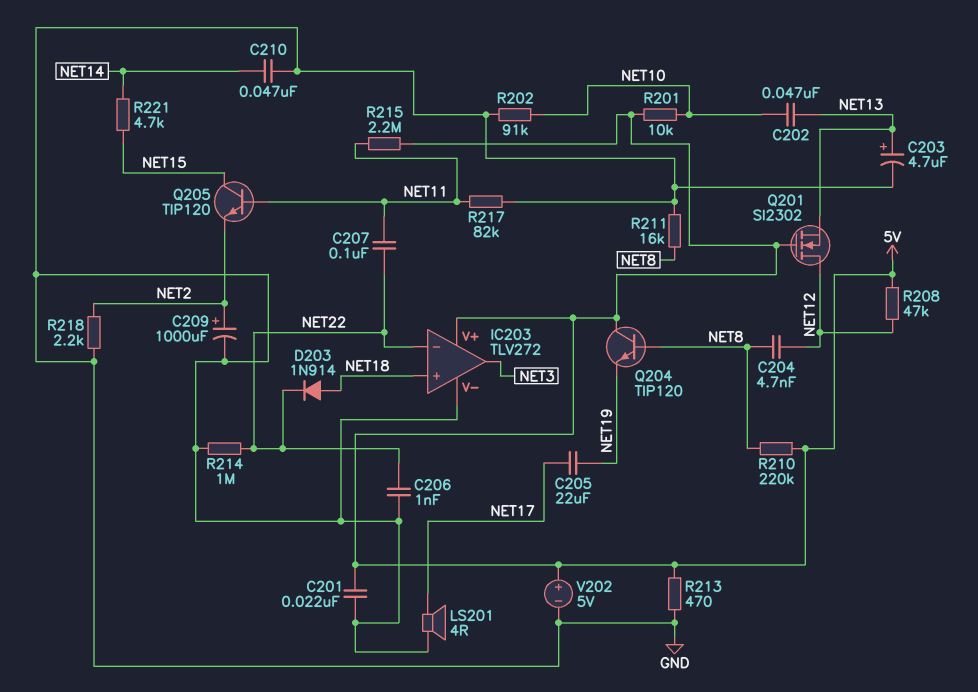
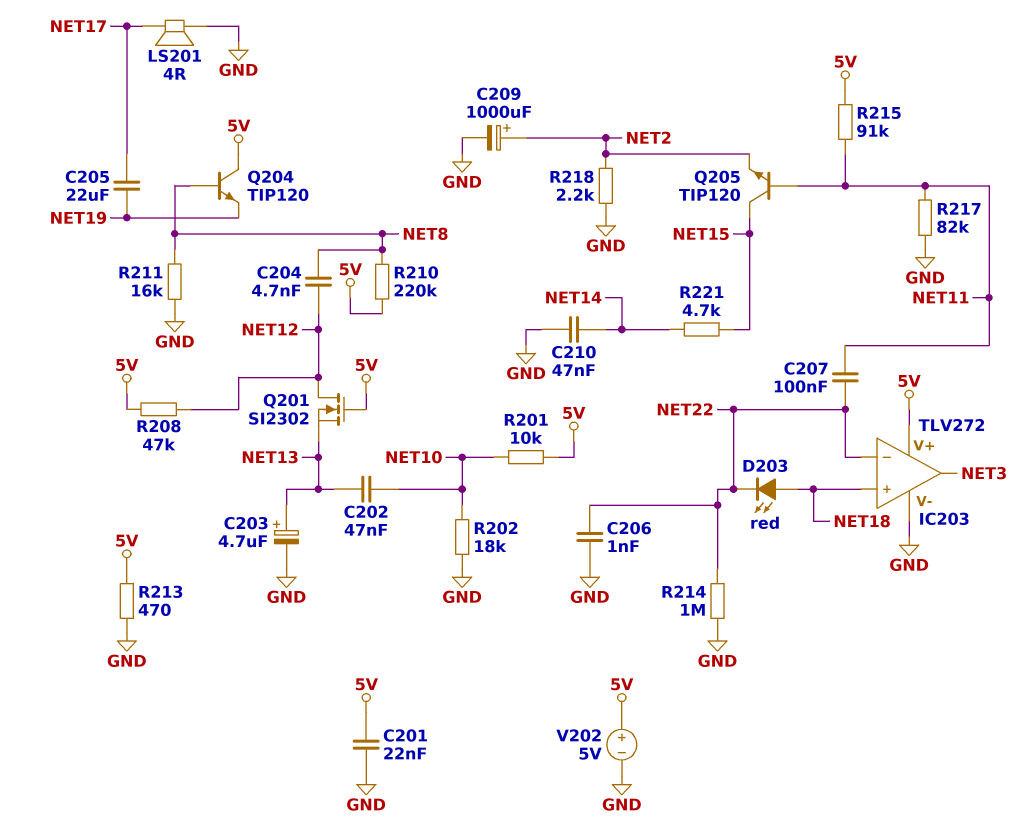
D203: diode 1N914 (A NET18, K NET22) -> LED red (A NET18, K NET22)
R202: 91k (GND, NET10) -> 18k (GND, NET10)
R215: 2.2M (5V, NET11) -> 91k (5V, NET11)

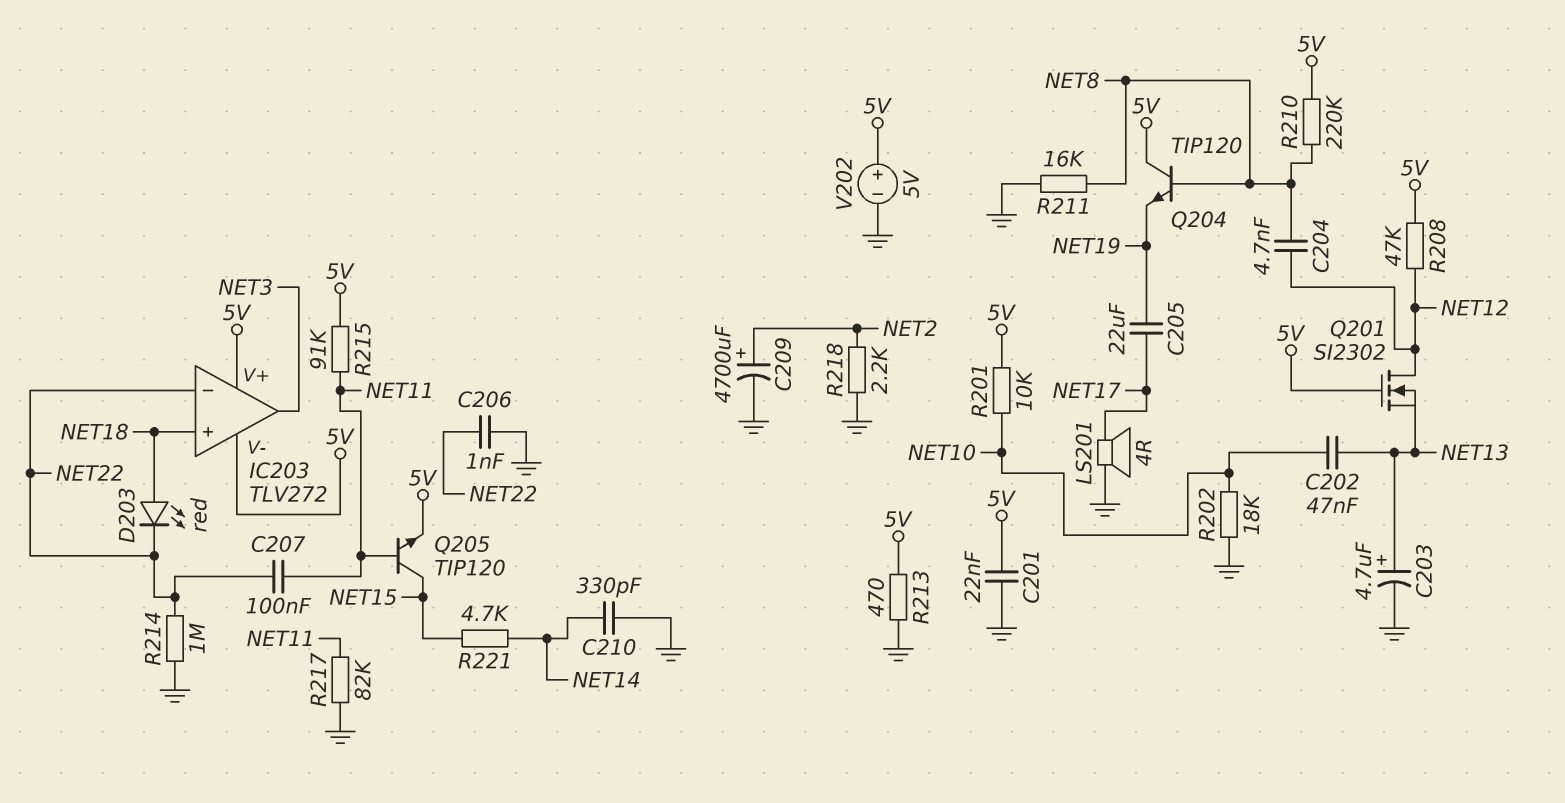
C209: 1000uF (plus NET2, minus GND) -> 4700uF (plus NET2, minus GND)
C210: 47nF (GND, NET14) -> 330pF (GND, NET14)
IC203 pin V-: GND -> 5V
Q205: NPN TIP120 (B NET11, C NET15, E NET2) -> NPN TIP120 (B NET11, C NET15, E 5V)

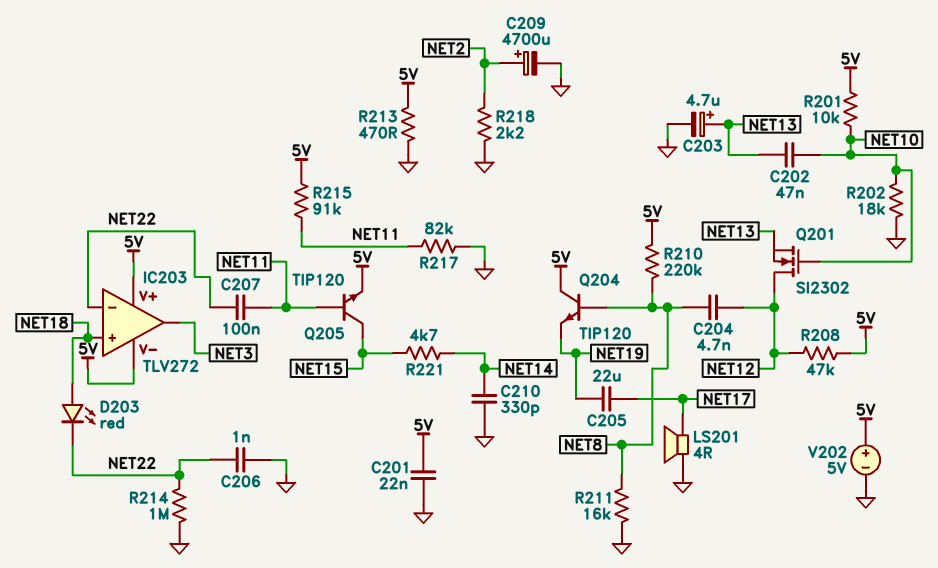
Q201: NMOS SI2302 (G 5V, D NET12, S NET13) -> NMOS SI2302 (G NET10, D NET12, S NET13)

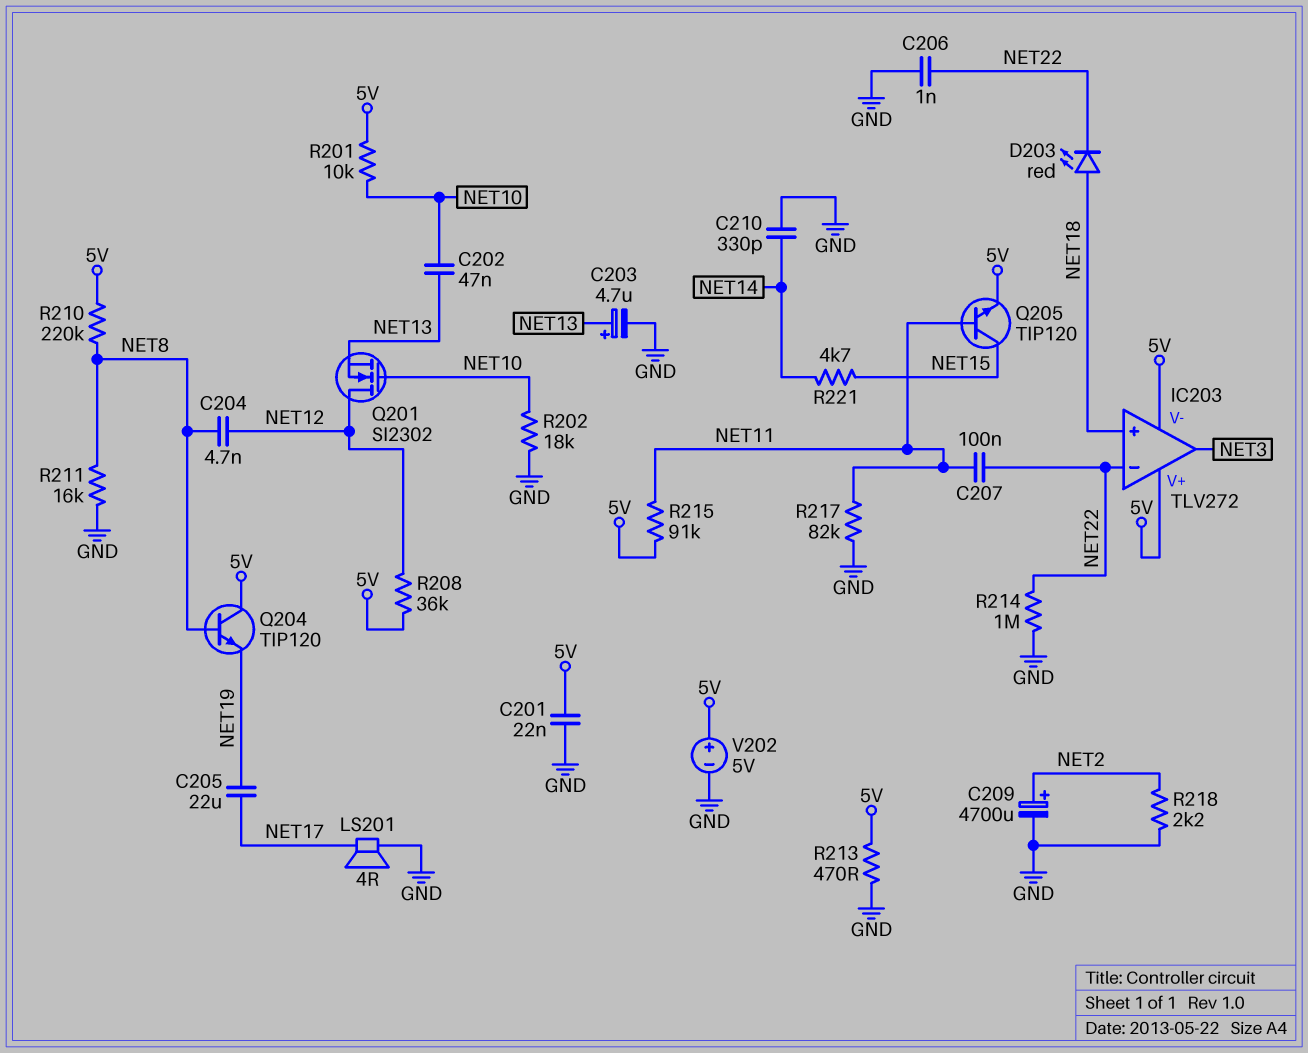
R208: 47k (5V, NET12) -> 36k (5V, NET12)

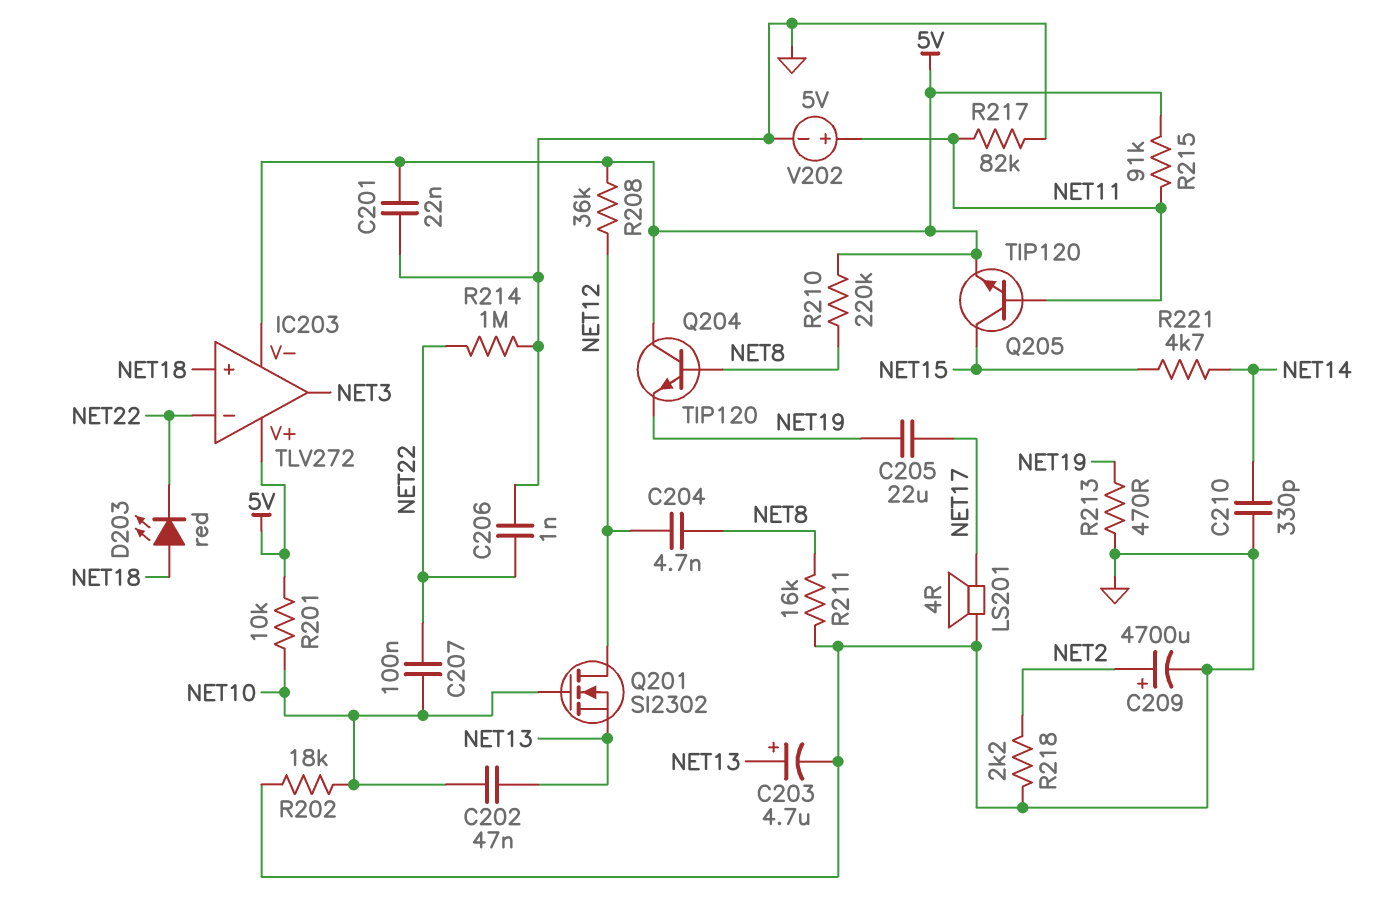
C207: 100nF (NET11, NET22) -> 100nF (NET10, NET22)
R213: 470 (5V, GND) -> 470 (GND, NET19)
V202: 5V (plus 5V, minus GND) -> 5V (plus NET11, minus GND)

